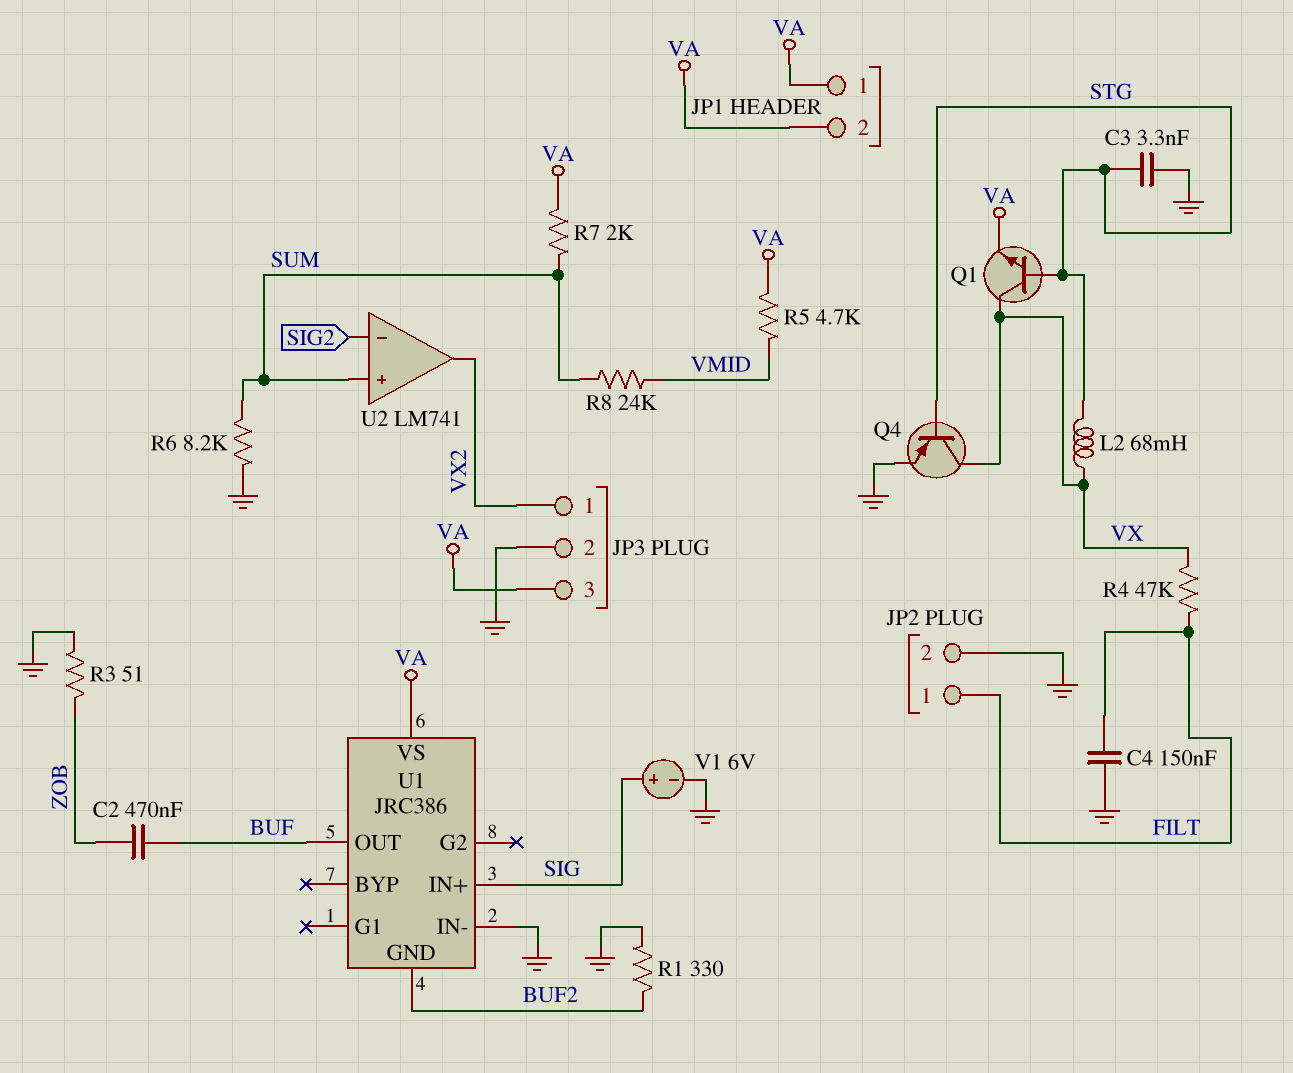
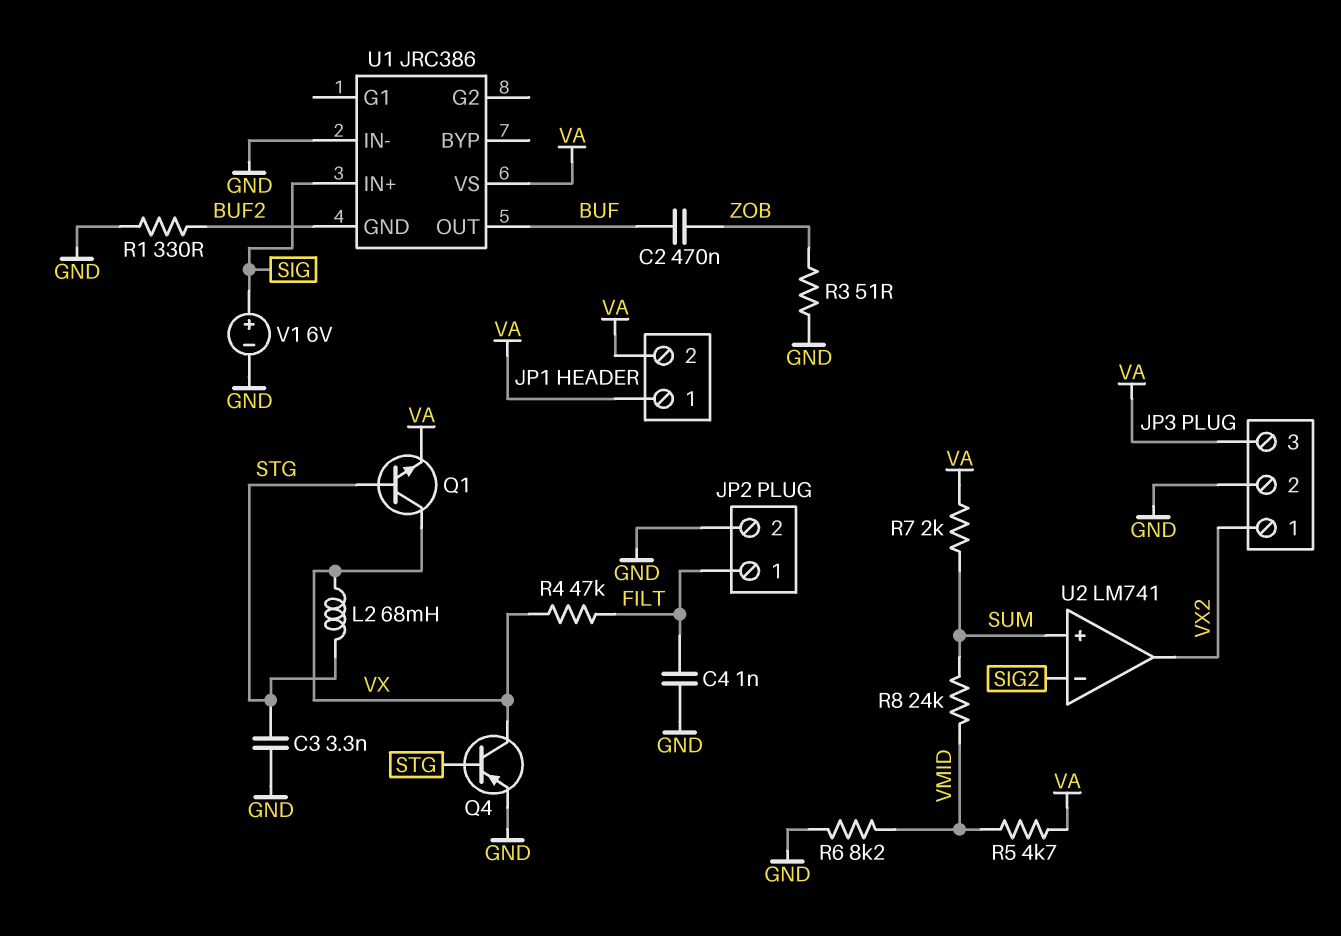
C4: 150nF (FILT, GND) -> 1nF (FILT, GND)
R6: 8.2k (GND, SUM) -> 8.2k (GND, VMID)

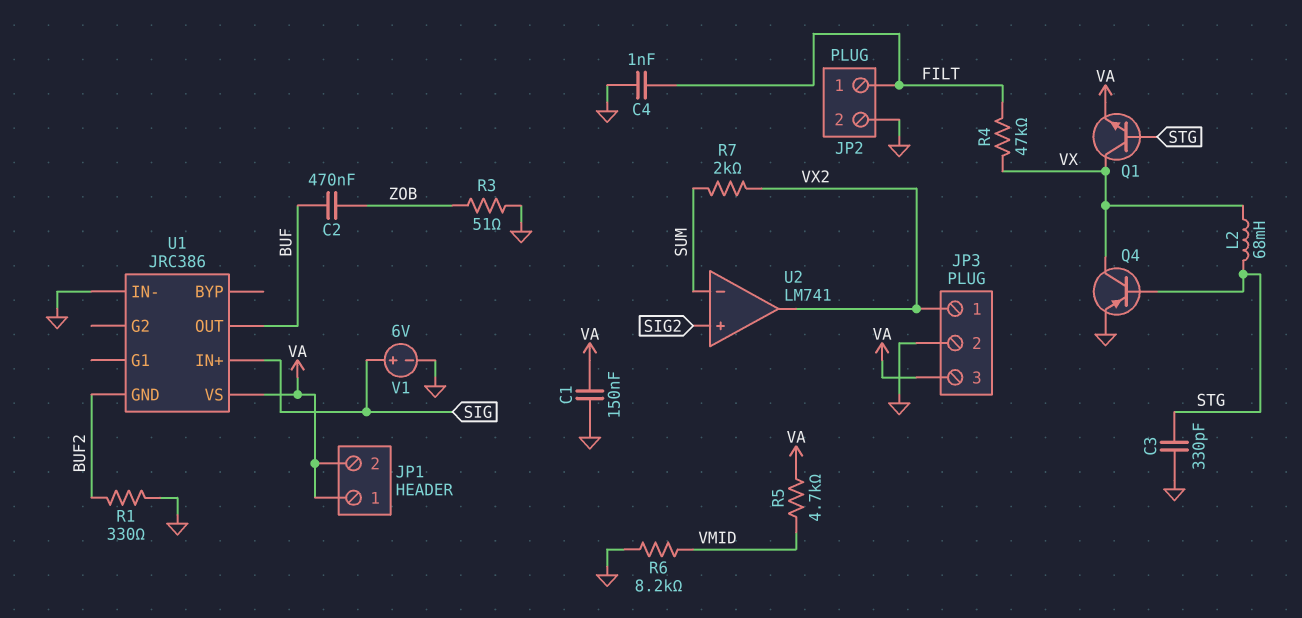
C1: none -> 150nF (GND, VA)
C3: 3.3nF (GND, STG) -> 330pF (GND, STG)
R7: 2k (SUM, VA) -> 2k (SUM, VX2)
R8: 24k (SUM, VMID) -> none
U2 pin in+: SUM -> SIG2
U2 pin in-: SIG2 -> SUM

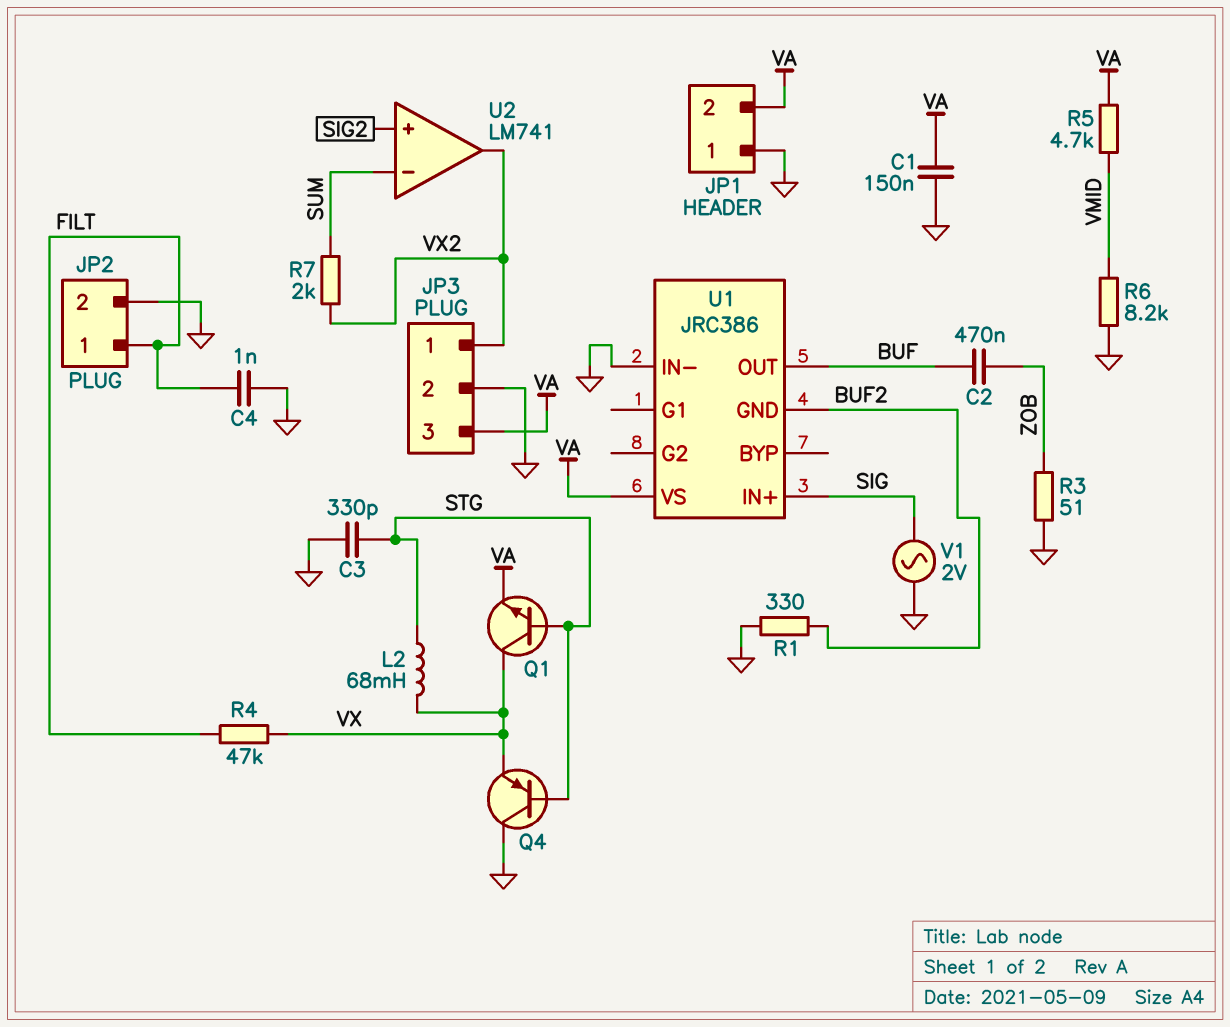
JP1 pin 1: VA -> GND
Q4: PNP (B STG, C VX, E GND) -> PNP (B STG, C GND, E VX)
V1: 6V (plus SIG, minus GND) -> AC 2V (GND, SIG)

